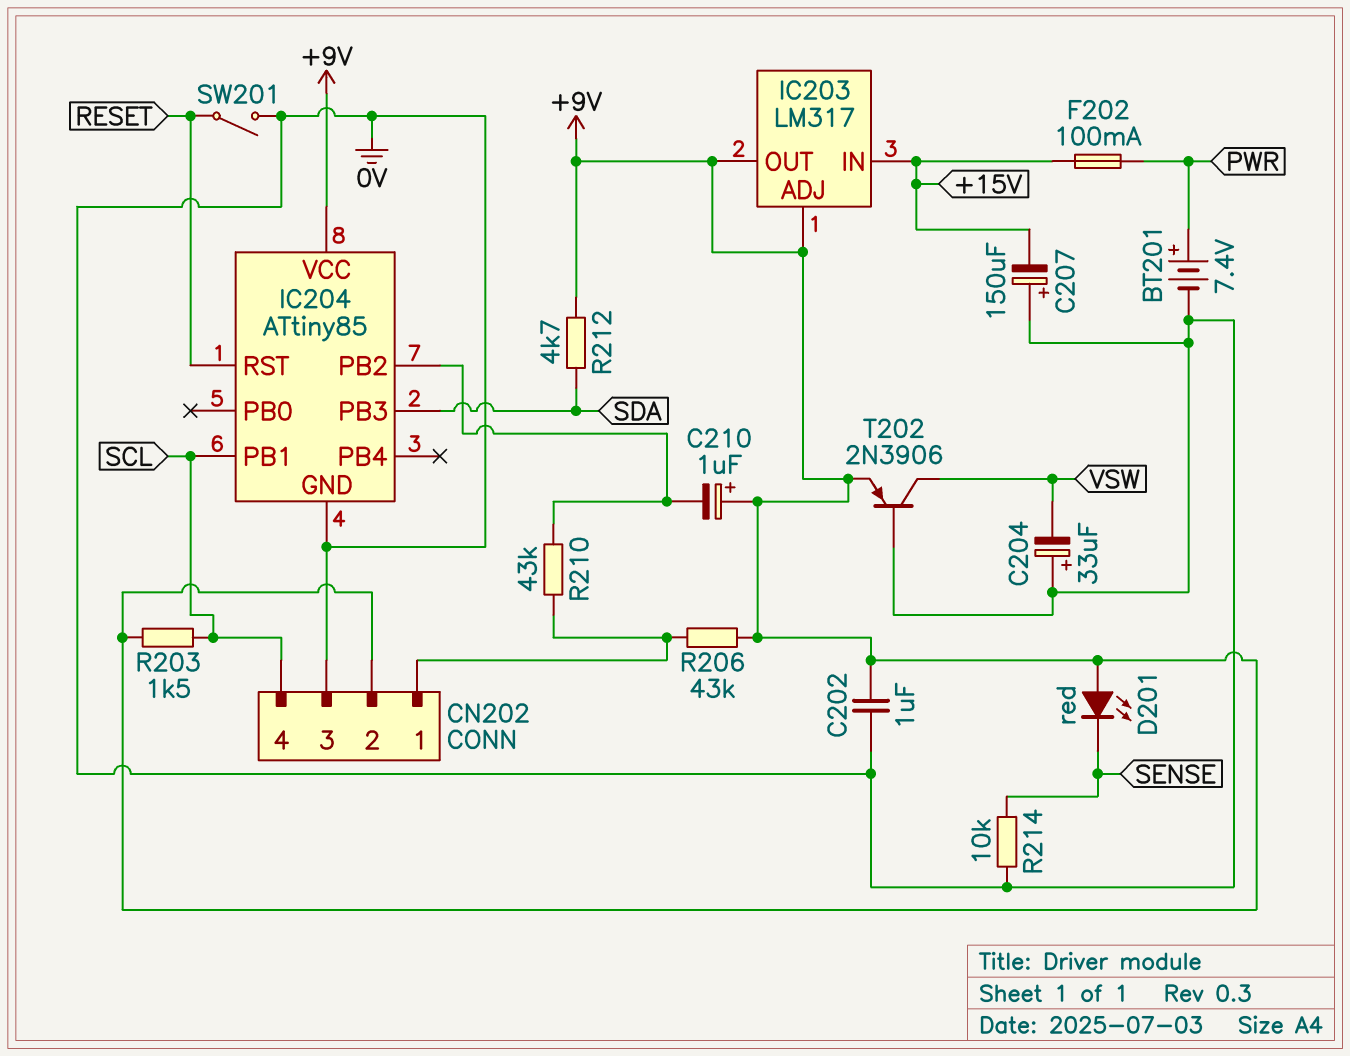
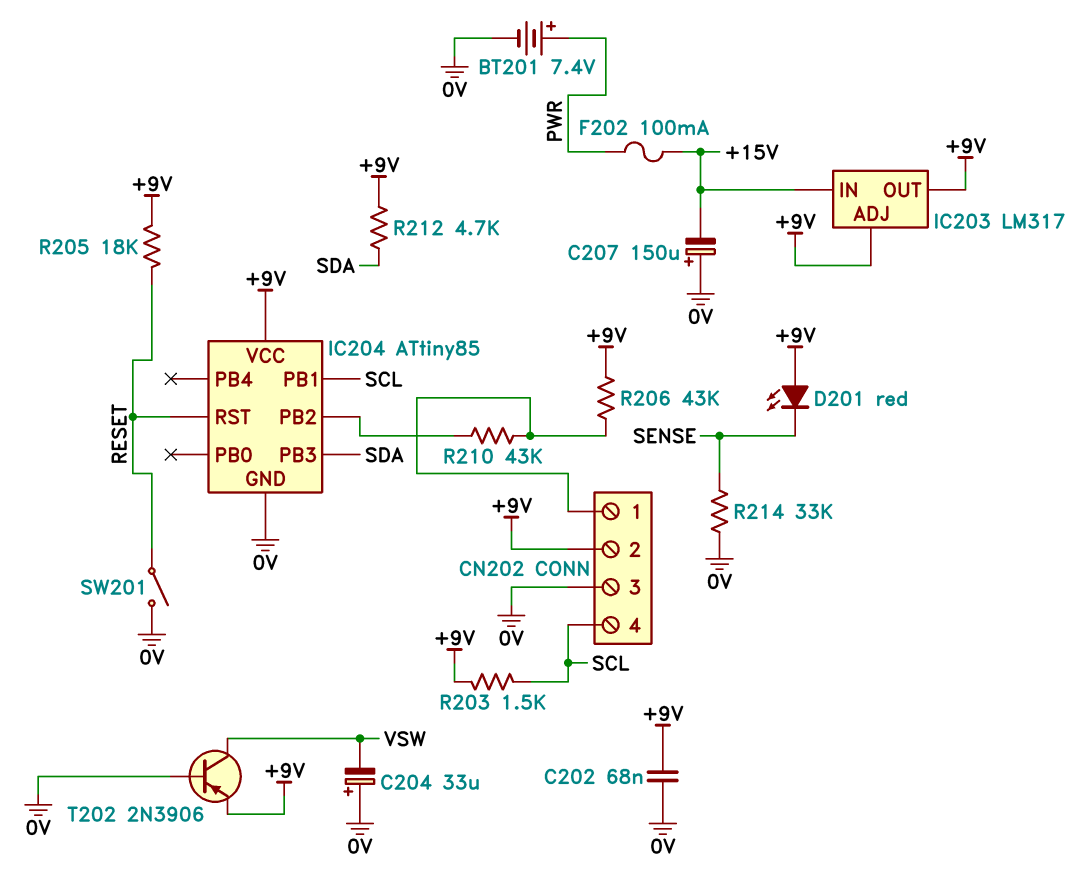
C202: 1uF (+9V, 0V) -> 68nF (+9V, 0V)
C210: 1uF (plus +9V, minus IC204/PB2) -> none
R205: none -> 18k (+9V, RESET)
R214: 10k (0V, SENSE) -> 33k (0V, SENSE)

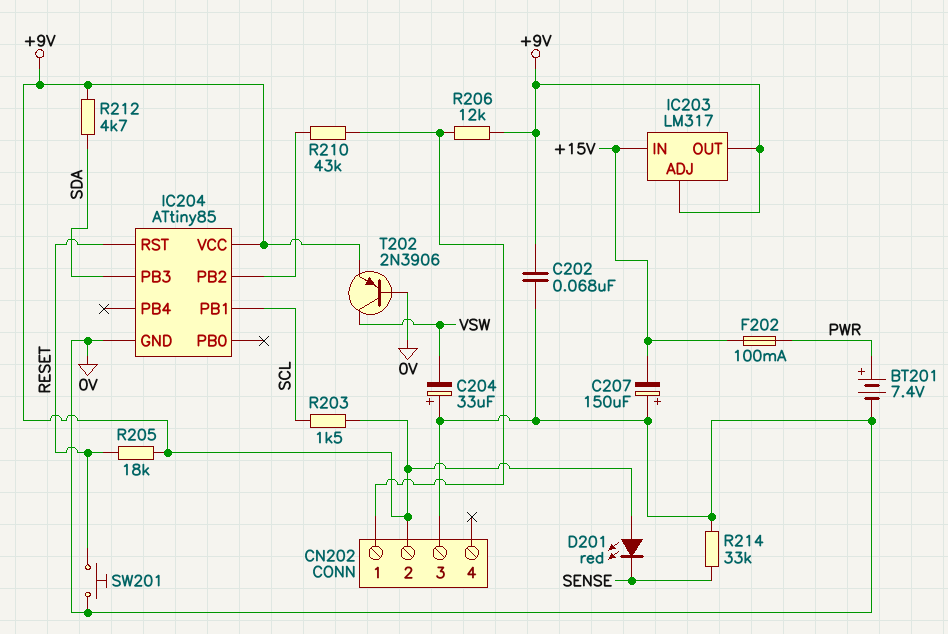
CN202 pin 4: SCL -> none
R206: 43k (+9V, CN202/1) -> 12k (+9V, CN202/1)
SW201: switch (0V, RESET) -> button (0V, RESET)

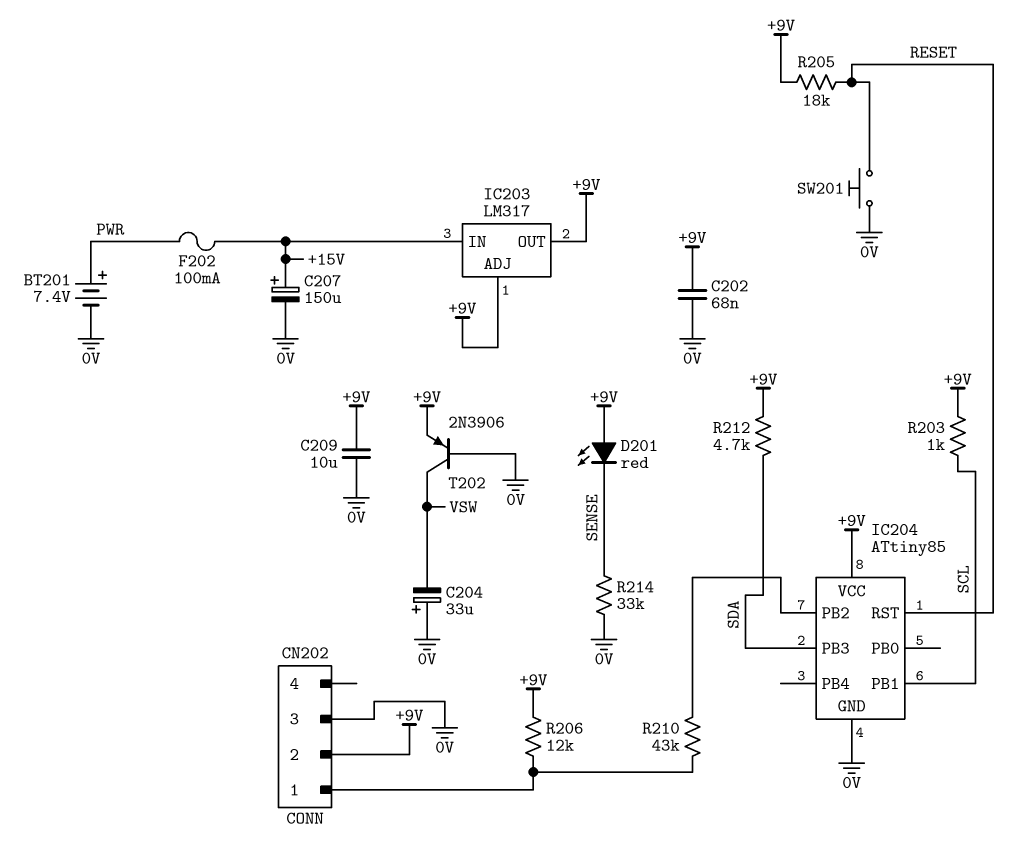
C207: 150uF (plus 0V, minus +15V) -> 150uF (plus +15V, minus 0V)
C209: none -> 10uF (+9V, 0V)
R203: 1.5k (+9V, SCL) -> 1k (+9V, SCL)

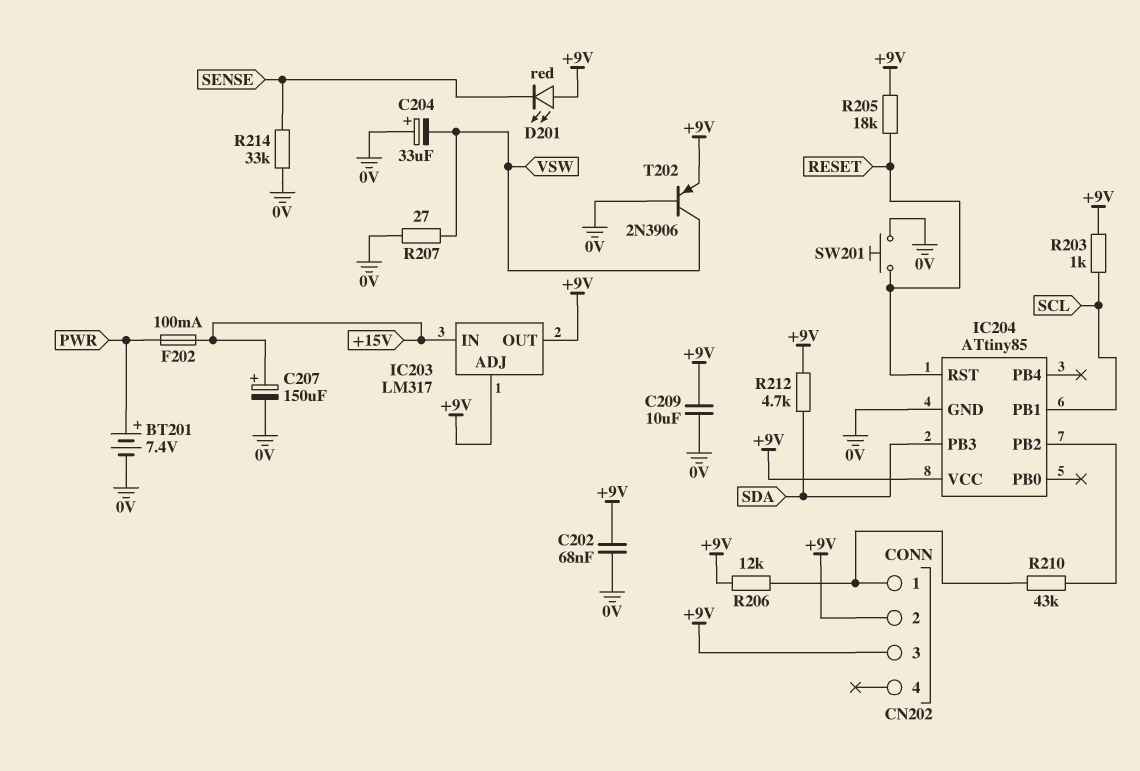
CN202 pin 3: 0V -> +9V
R207: none -> 27 (0V, VSW)

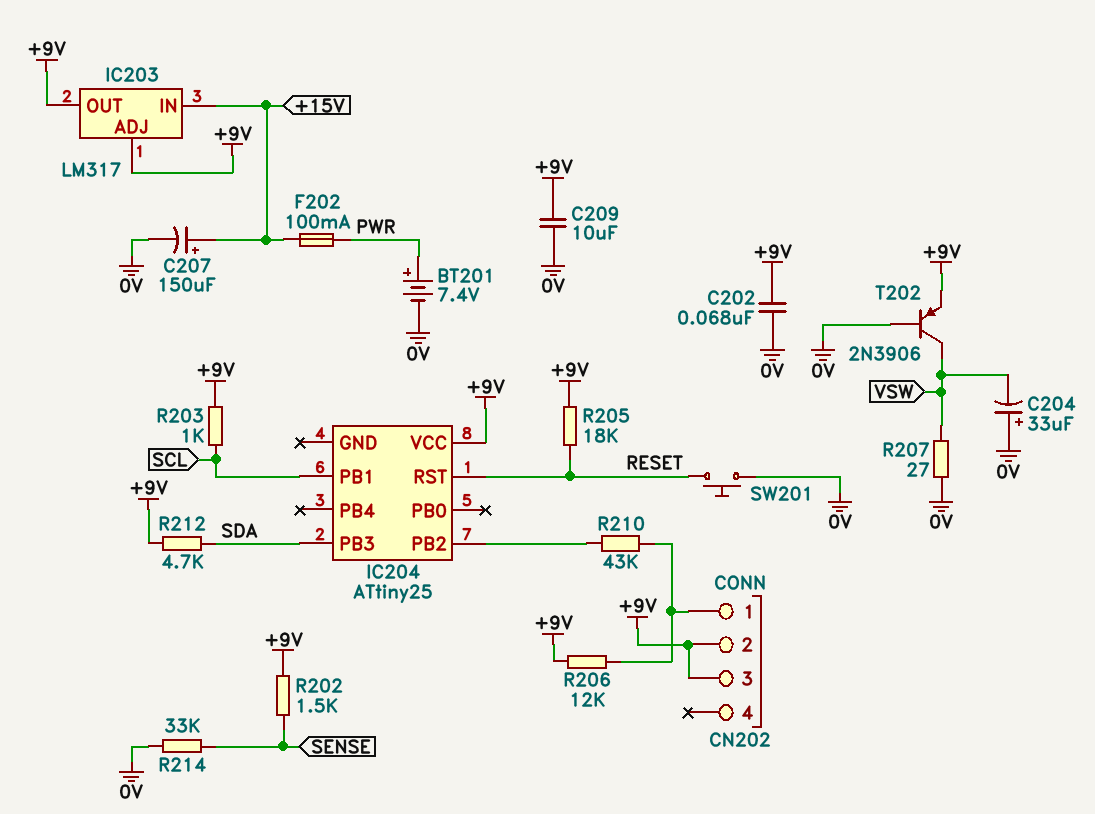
D201: LED red (A +9V, K SENSE) -> none
IC204: ATtiny85 -> ATtiny25
IC204 pin GND: 0V -> none
R202: none -> 1.5k (+9V, SENSE)

